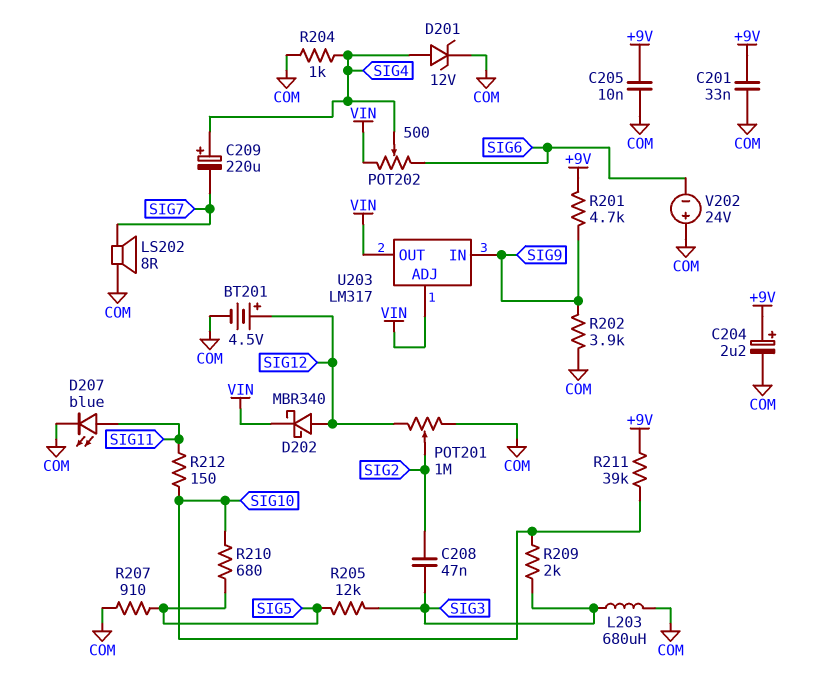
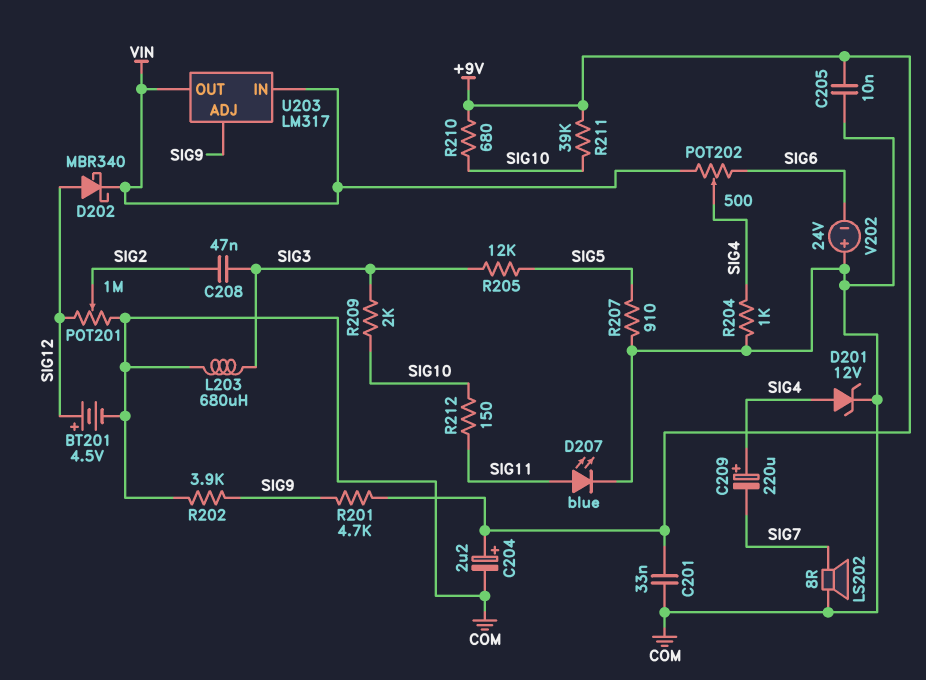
R210: 680 (SIG5, SIG10) -> 680 (+9V, SIG10)
U203 pin ADJ: VIN -> SIG9
U203 pin IN: SIG9 -> VIN

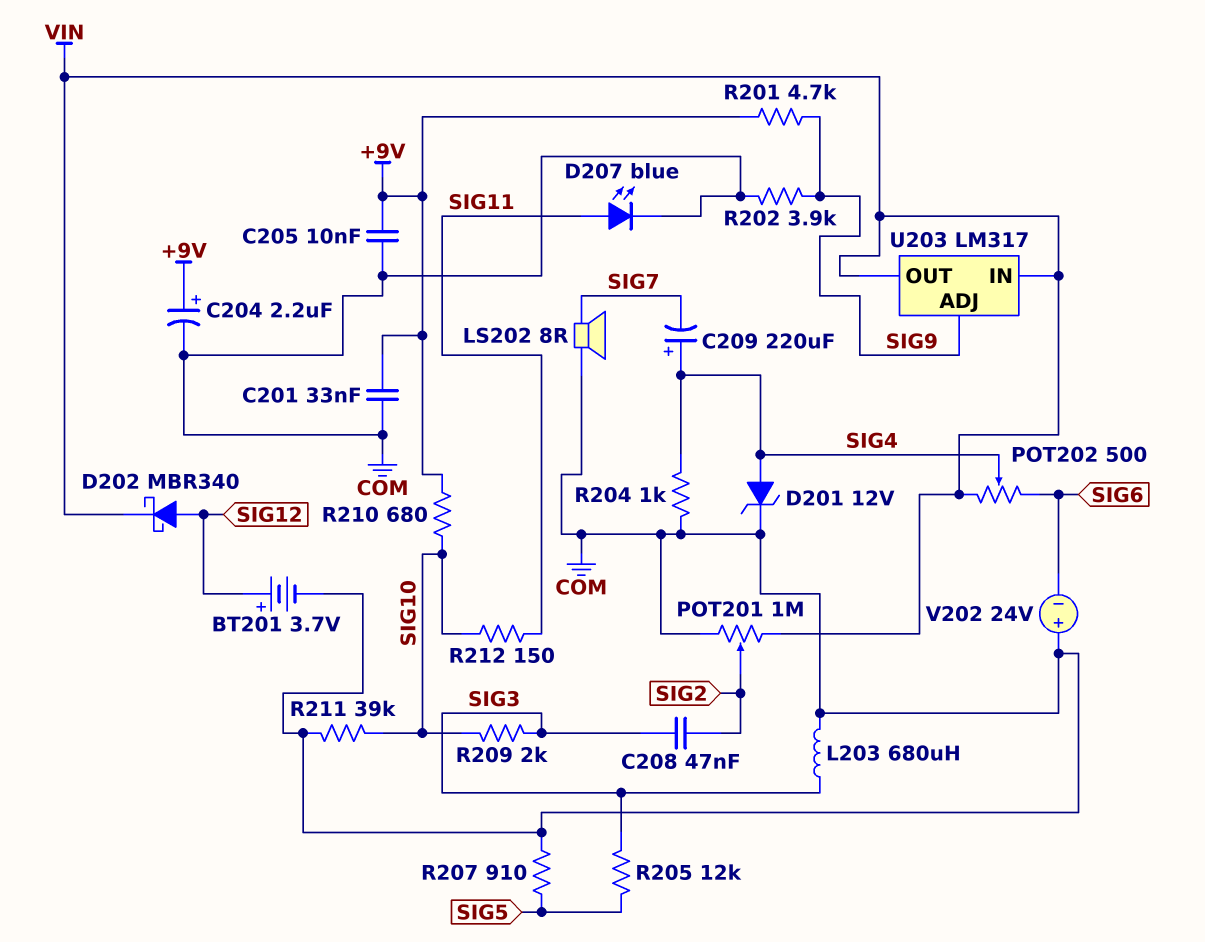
BT201: 4.5V (plus SIG12, minus COM) -> 3.7V (plus SIG12, minus COM)
POT201: 1M (COM, SIG12, wiper SIG2) -> 1M (COM, VIN, wiper SIG2)
R211: 39k (+9V, SIG10) -> 39k (COM, SIG10)

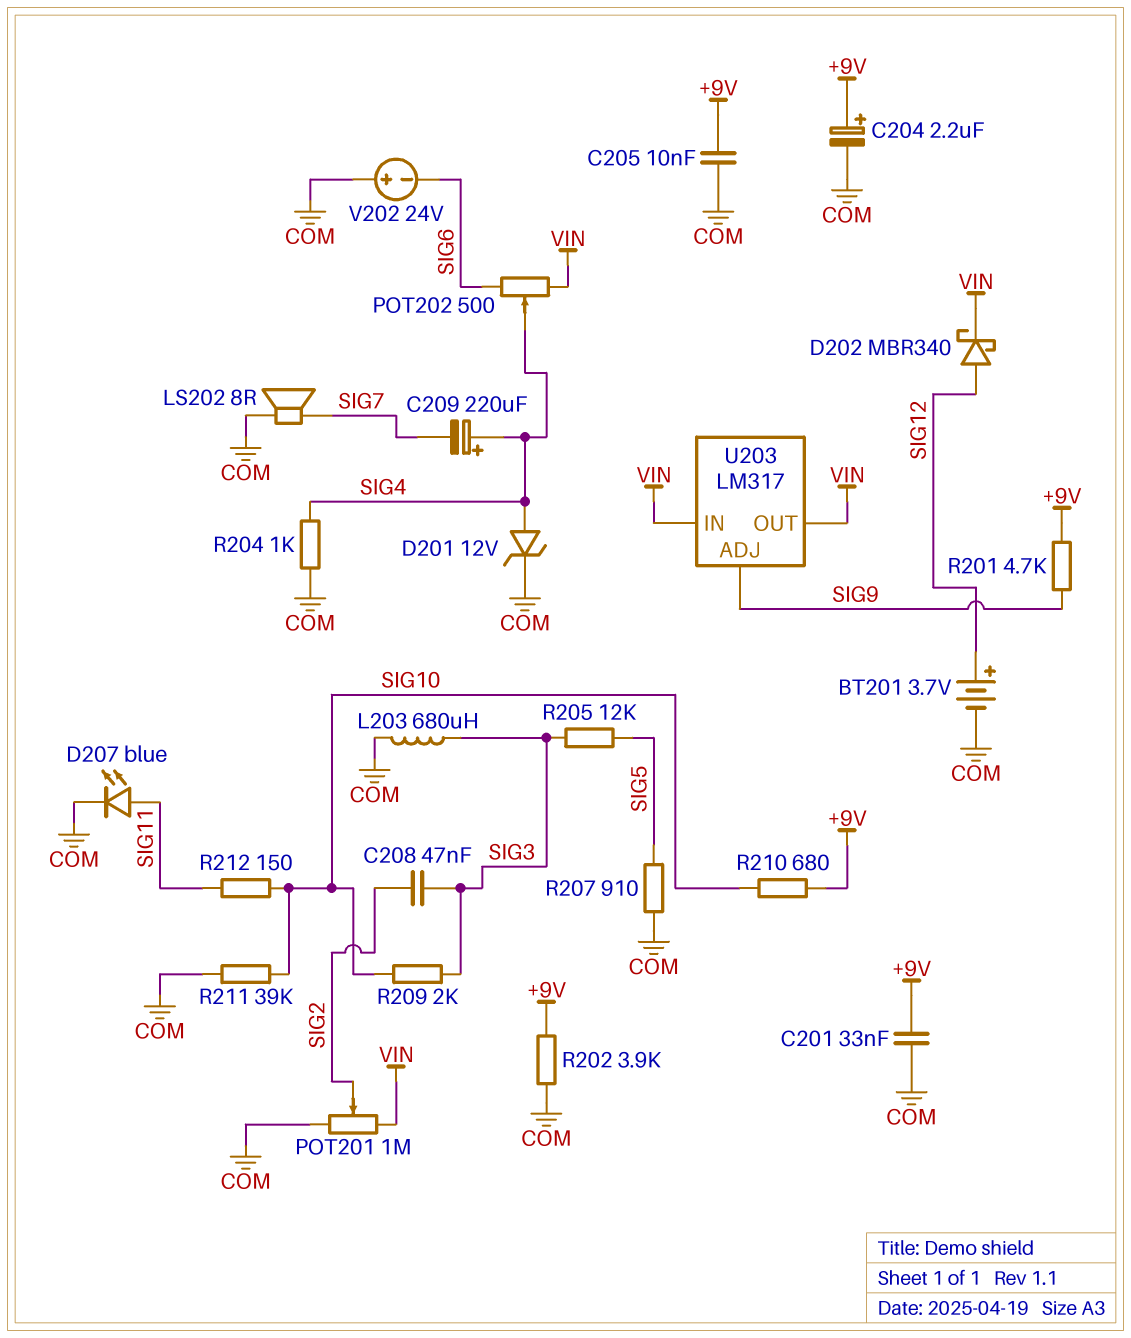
R202: 3.9k (COM, SIG9) -> 3.9k (+9V, COM)

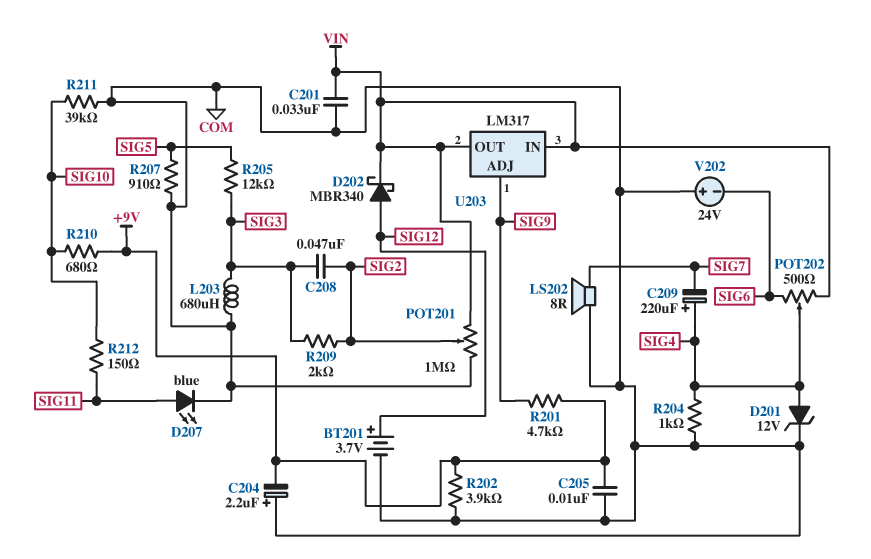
C201: 33nF (+9V, COM) -> 33nF (COM, VIN)
C204: 2.2uF (plus +9V, minus COM) -> 2.2uF (plus COM, minus +9V)
R209: 2k (SIG3, SIG10) -> 2k (SIG2, SIG3)

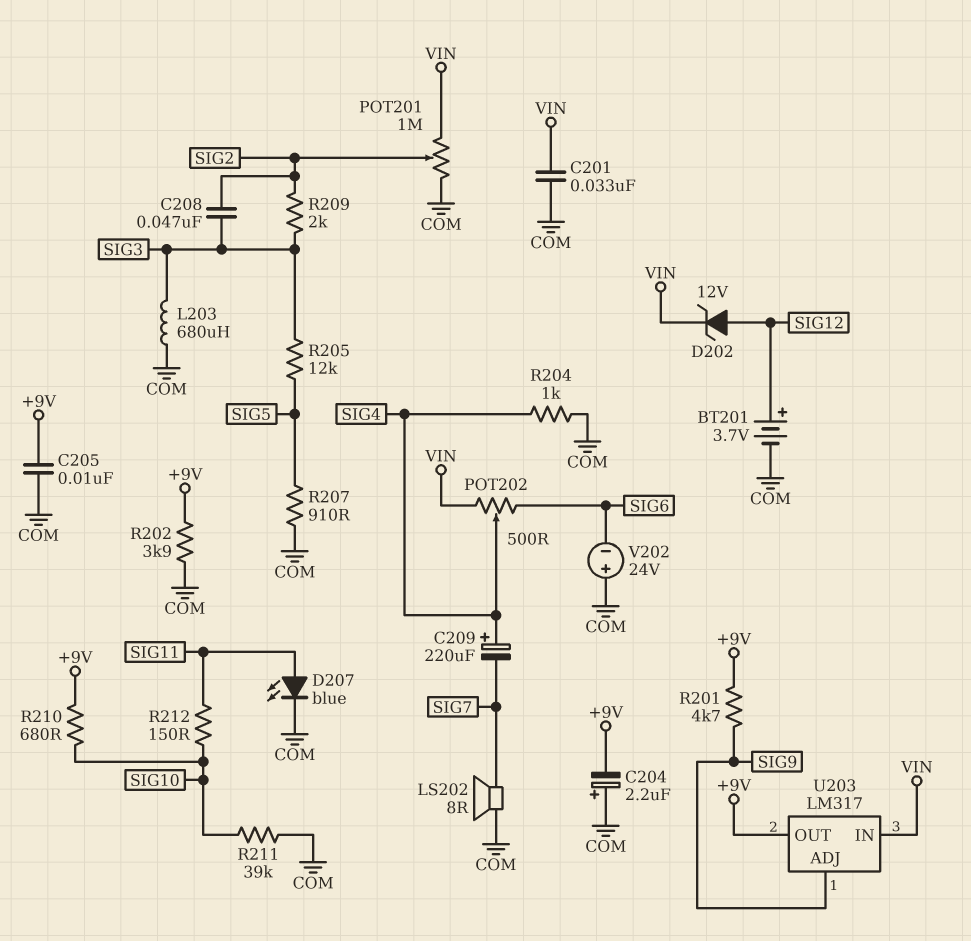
D201: zener 12V (A SIG4, K COM) -> none
D202: schottky MBR340 (A SIG12, K VIN) -> zener 12V (A SIG12, K VIN)
U203 pin OUT: VIN -> +9V

